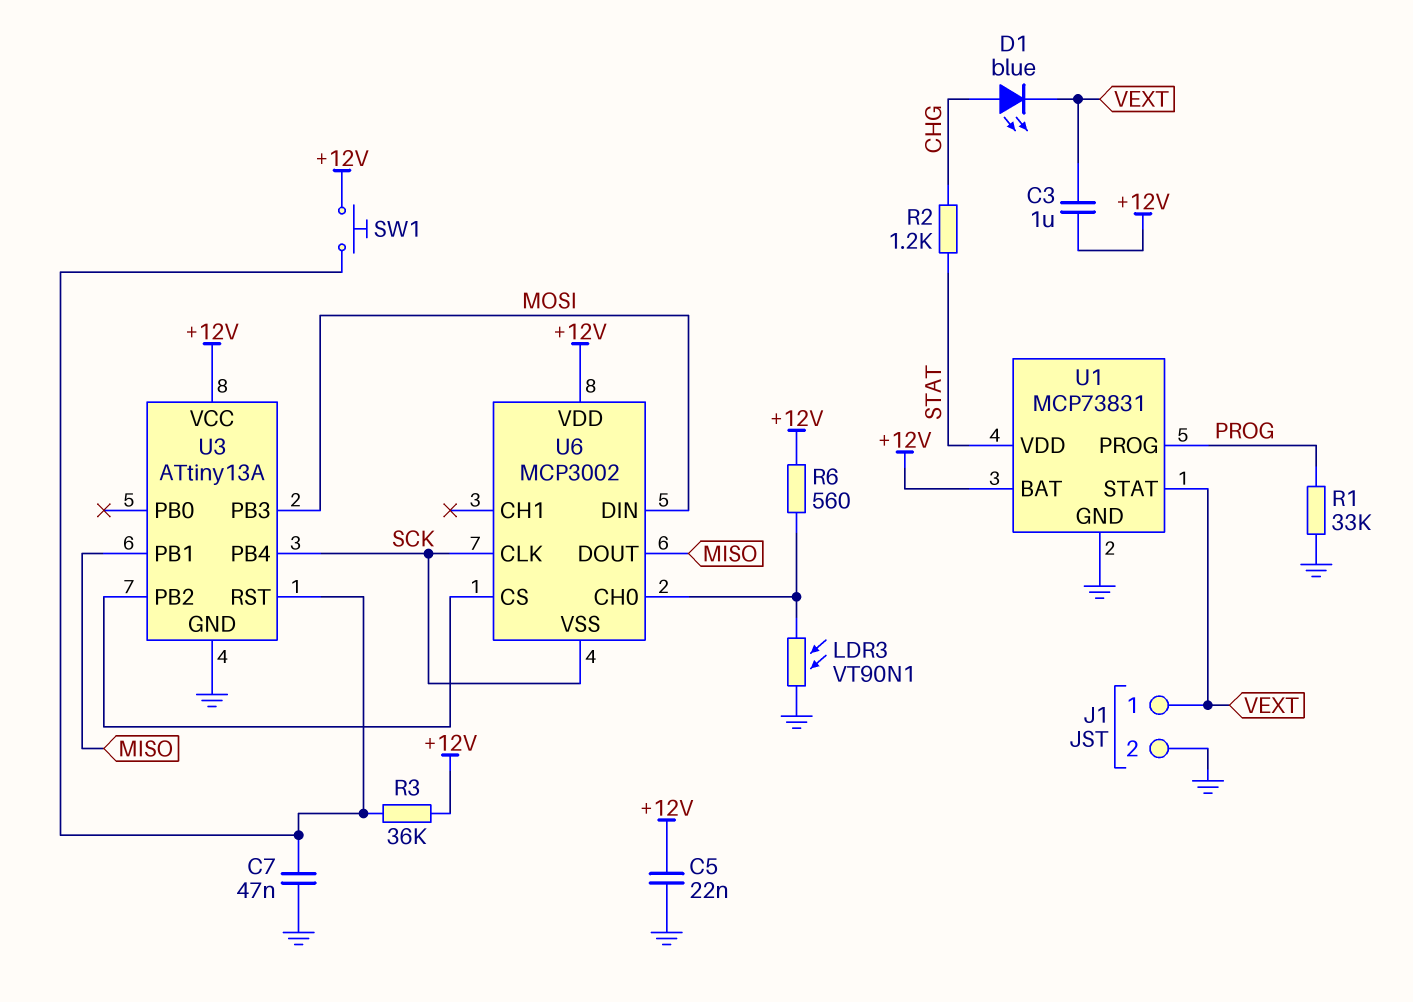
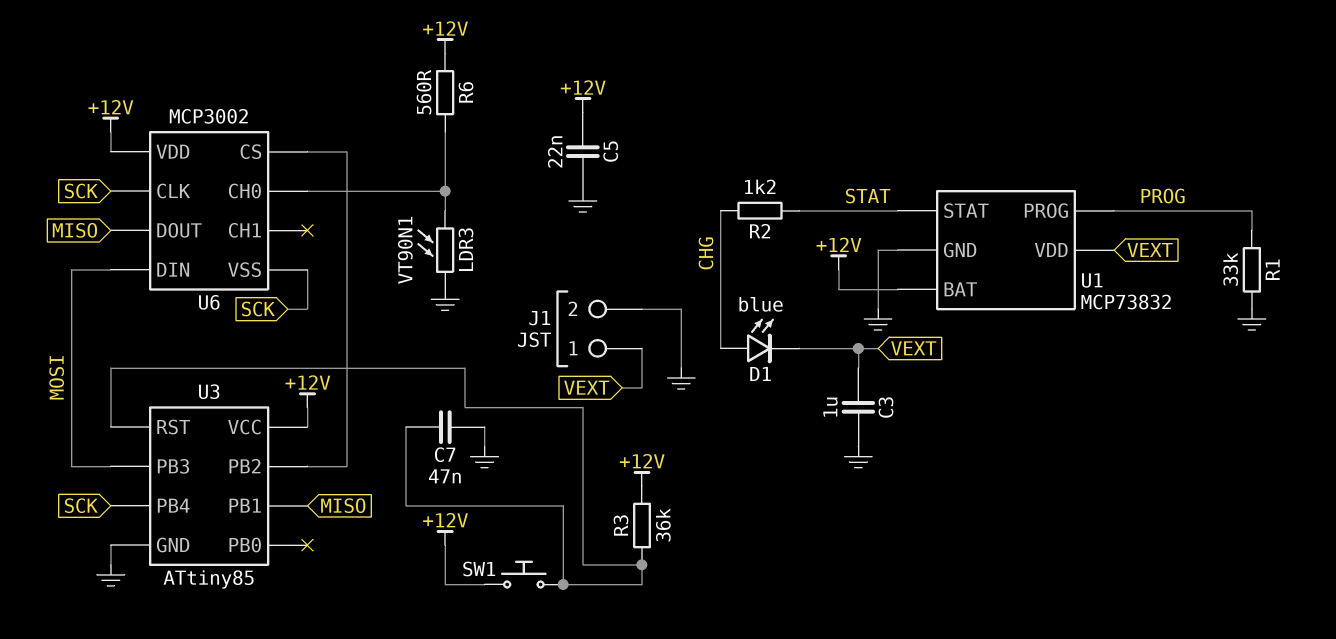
C3: 1uF (+12V, VEXT) -> 1uF (GND, VEXT)
U1: MCP73831 -> MCP73832
U1 pin STAT: VEXT -> STAT
U1 pin VDD: STAT -> VEXT
U3: ATtiny13A -> ATtiny85

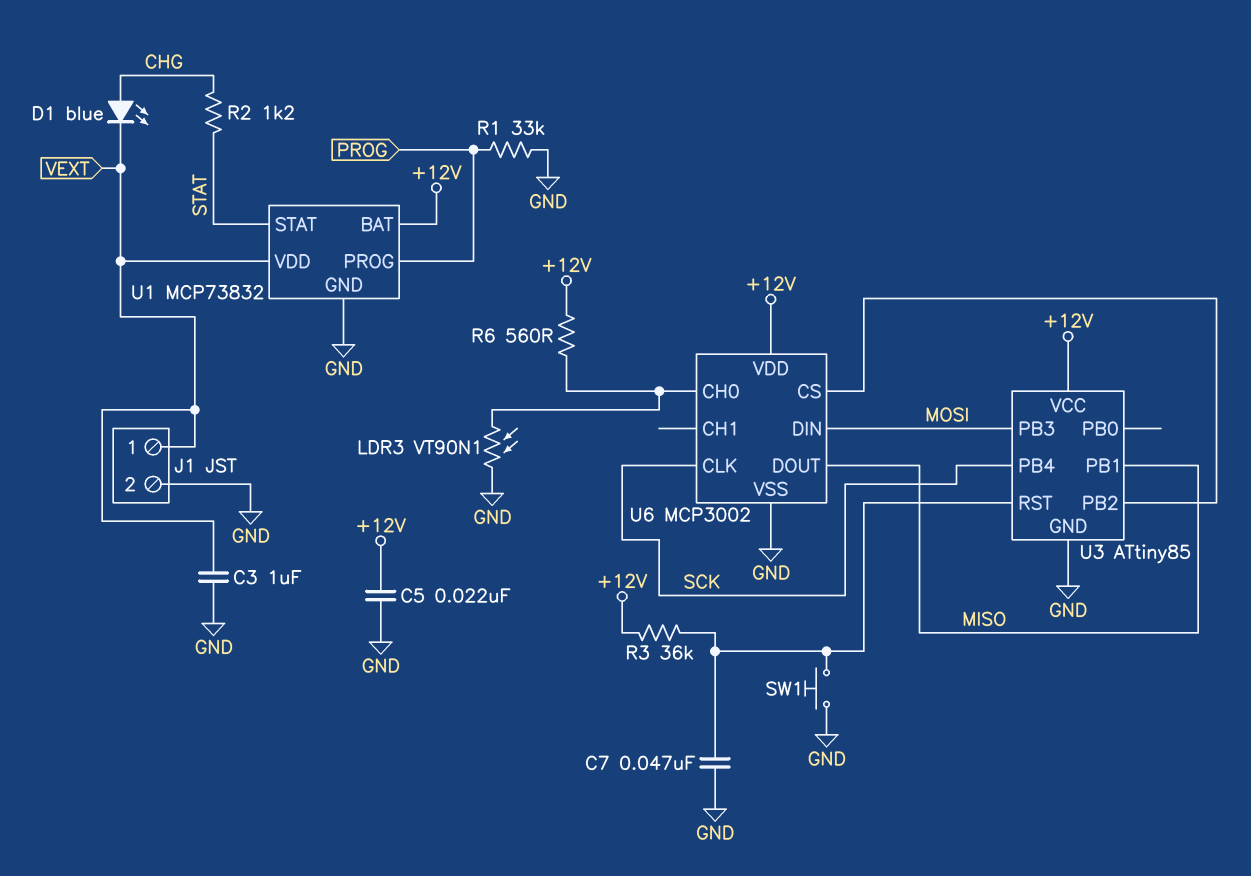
SW1: button (+12V, U3/RST) -> button (GND, U3/RST)
U6 pin VSS: SCK -> GND

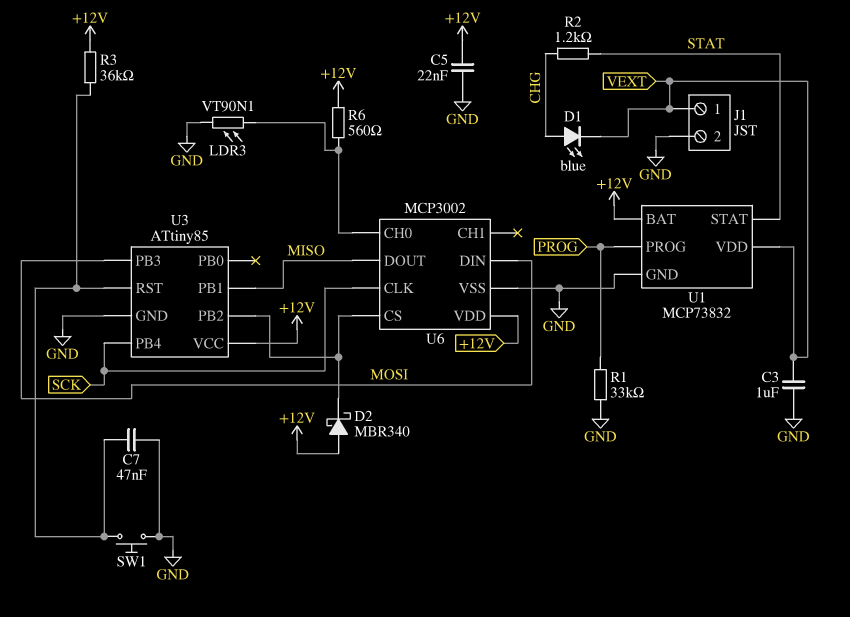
D2: none -> schottky MBR340 (A +12V, K U3/PB2)

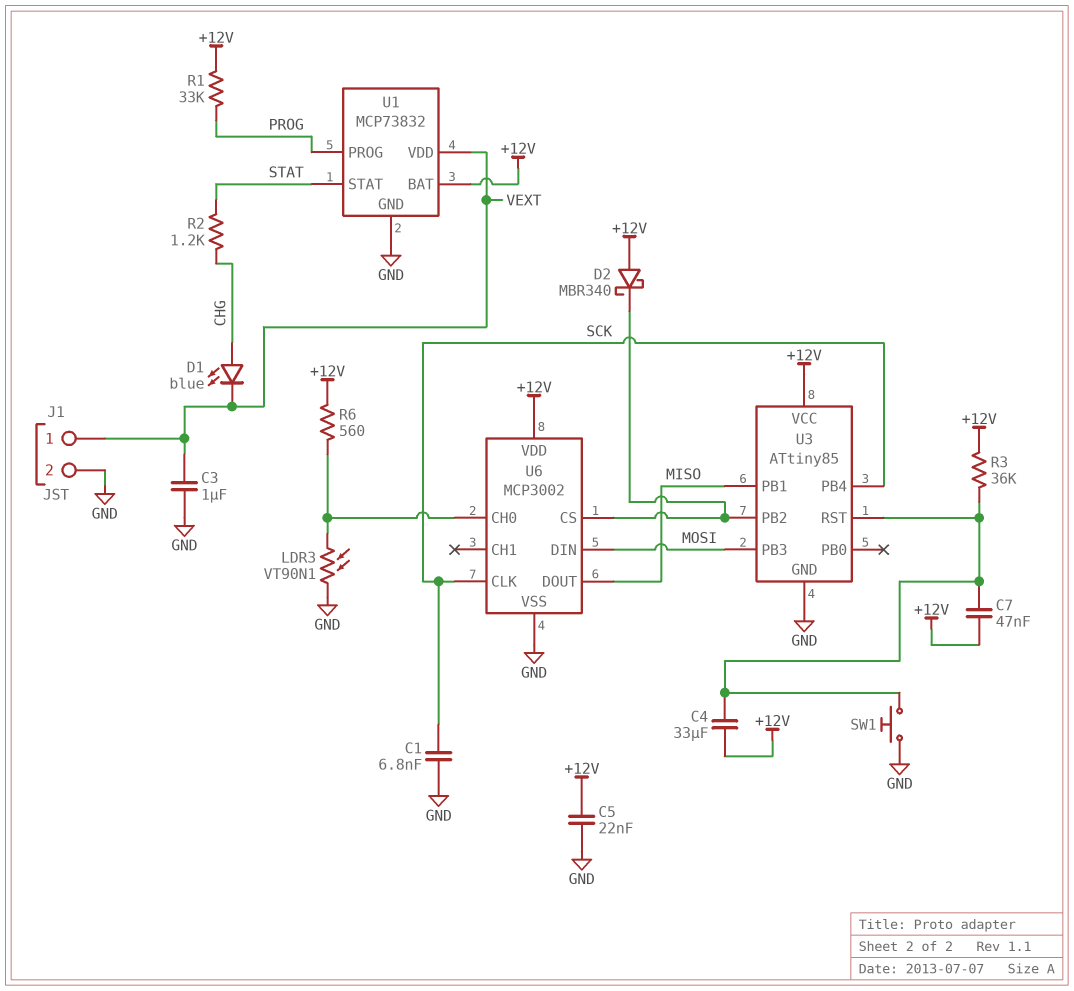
C1: none -> 6.8nF (GND, SCK)
C4: none -> 33uF (+12V, U3/RST)
C7: 47nF (GND, U3/RST) -> 47nF (+12V, U3/RST)
R1: 33k (GND, PROG) -> 33k (+12V, PROG)

